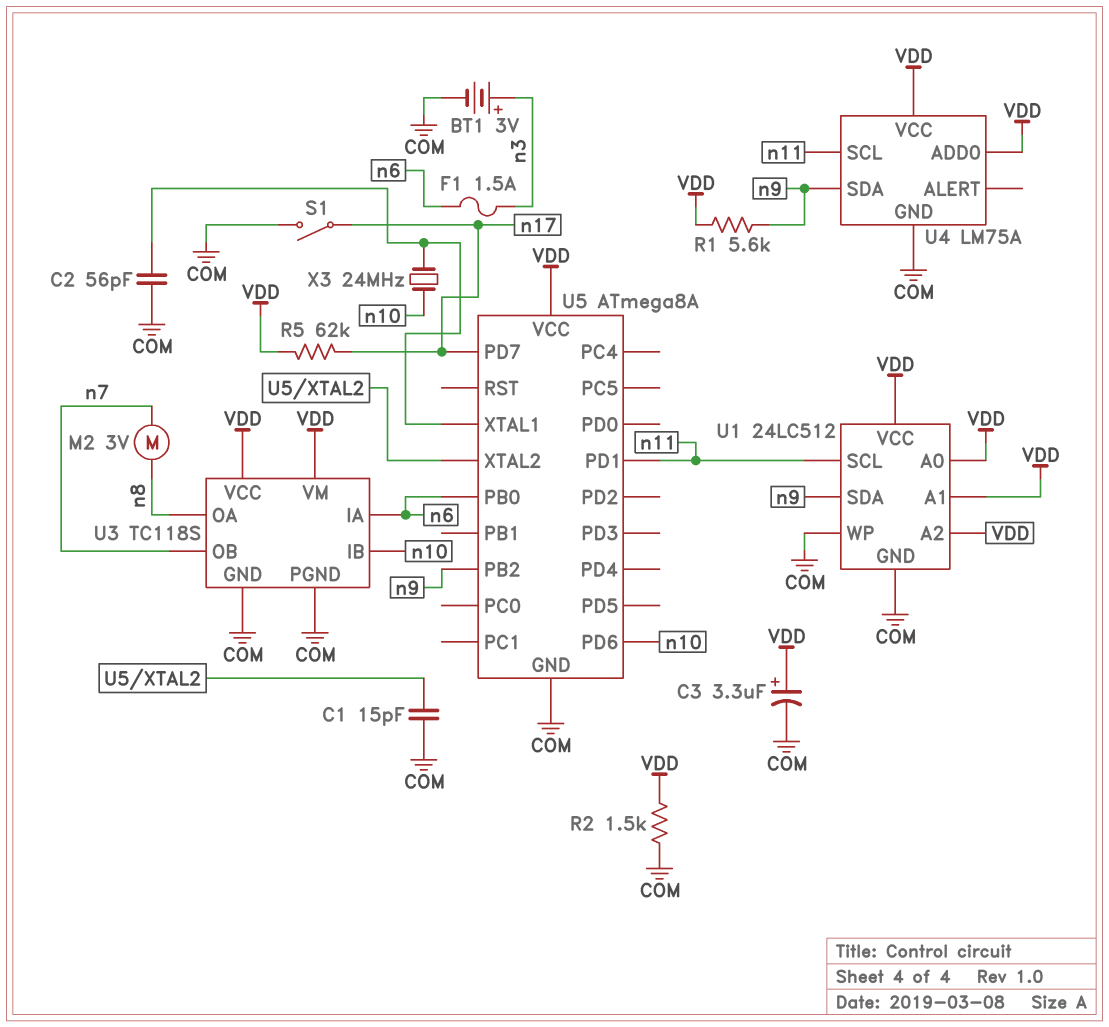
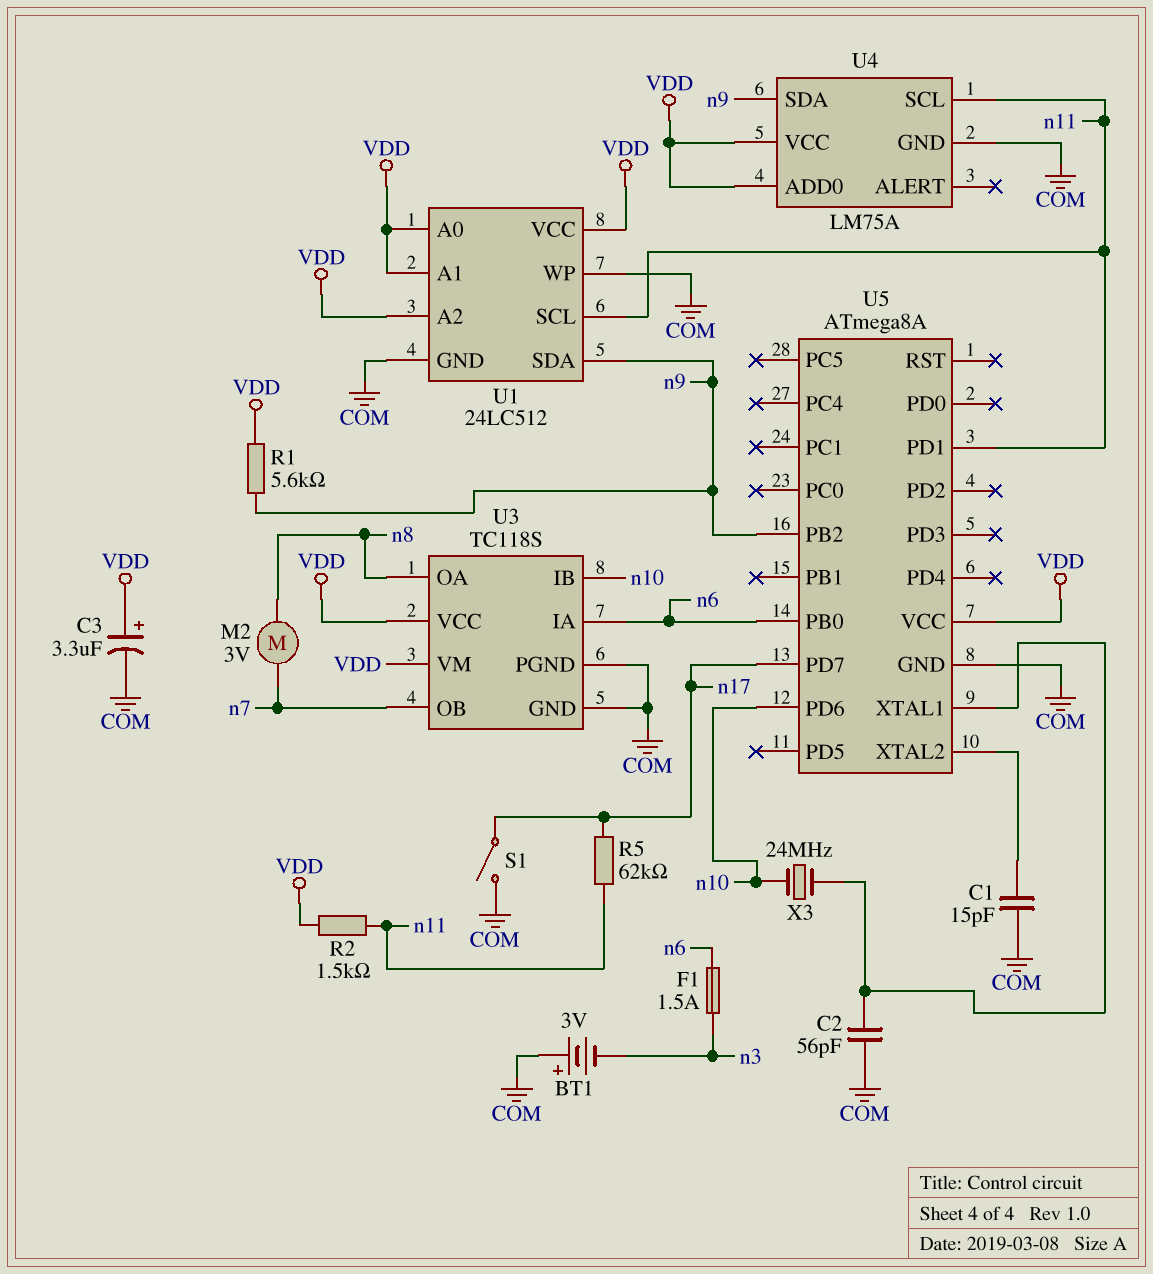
BT1: 3V (plus n3, minus COM) -> 3V (plus COM, minus n3)
R2: 1.5k (COM, VDD) -> 1.5k (VDD, n11)
R5: 62k (VDD, n17) -> 62k (n11, n17)

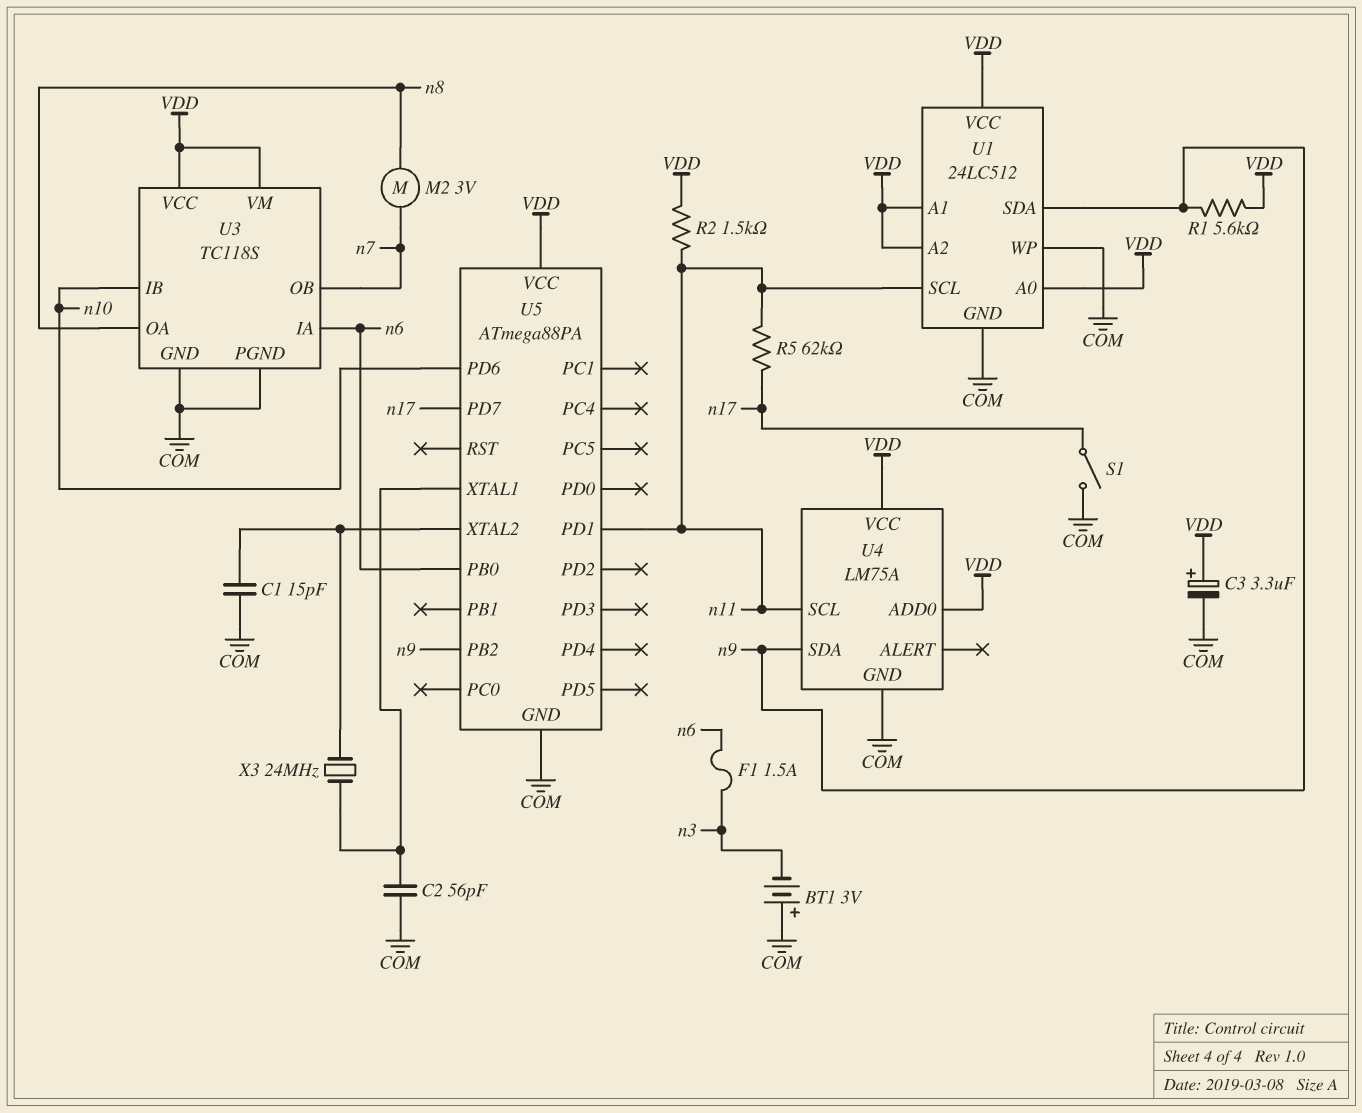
U5: ATmega8A -> ATmega88PA
X3: 24MHz (U5/XTAL1, n10) -> 24MHz (U5/XTAL1, U5/XTAL2)

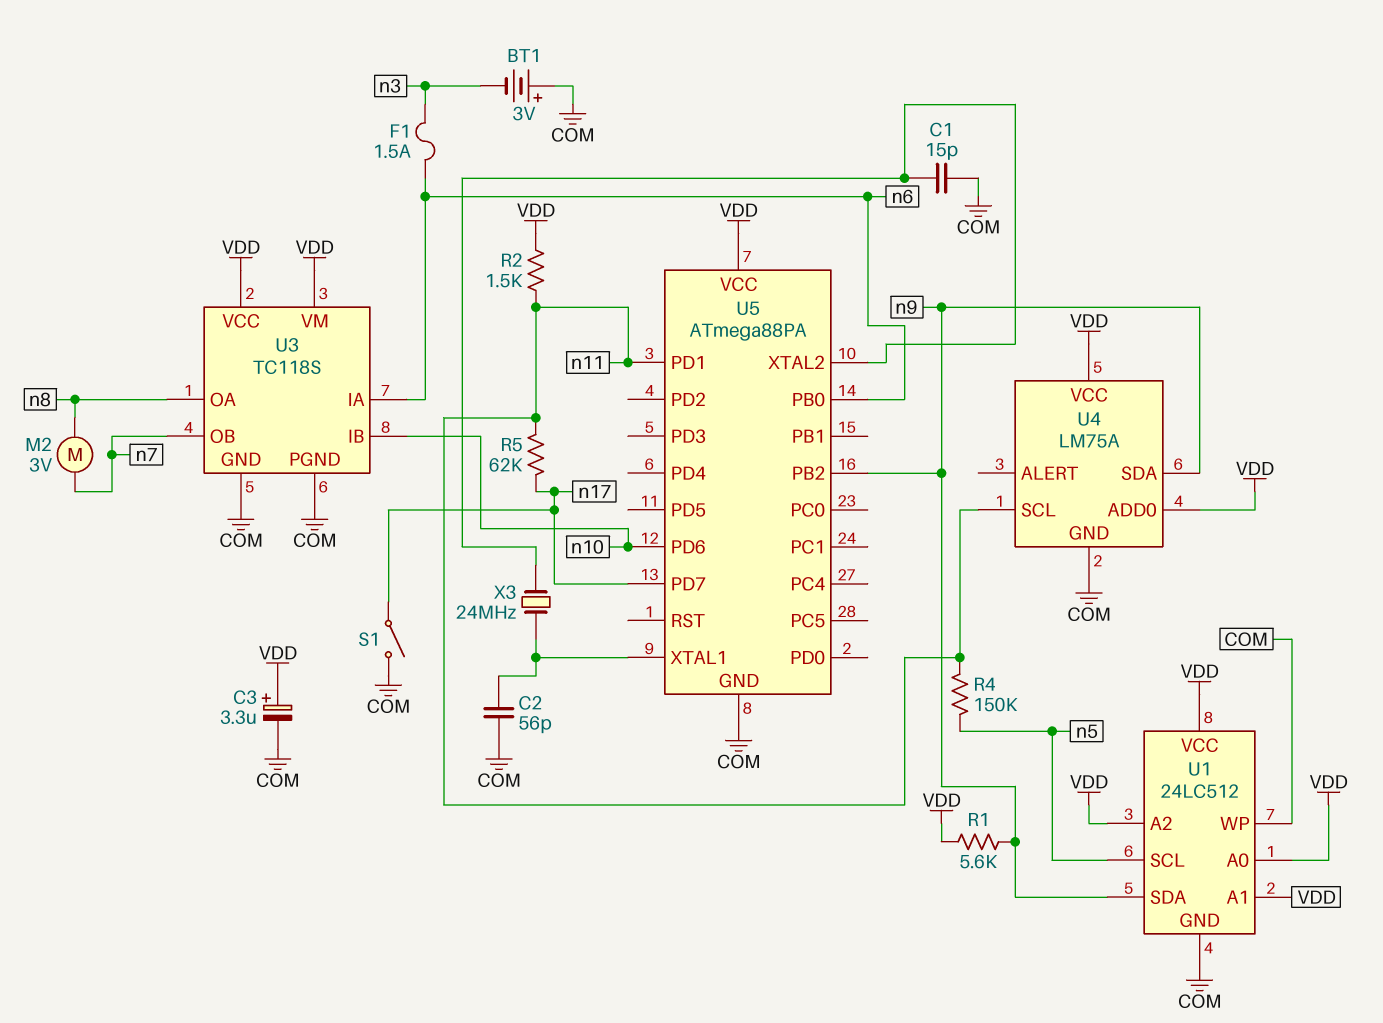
R4: none -> 150k (n5, n11)
U1 pin SCL: n11 -> n5

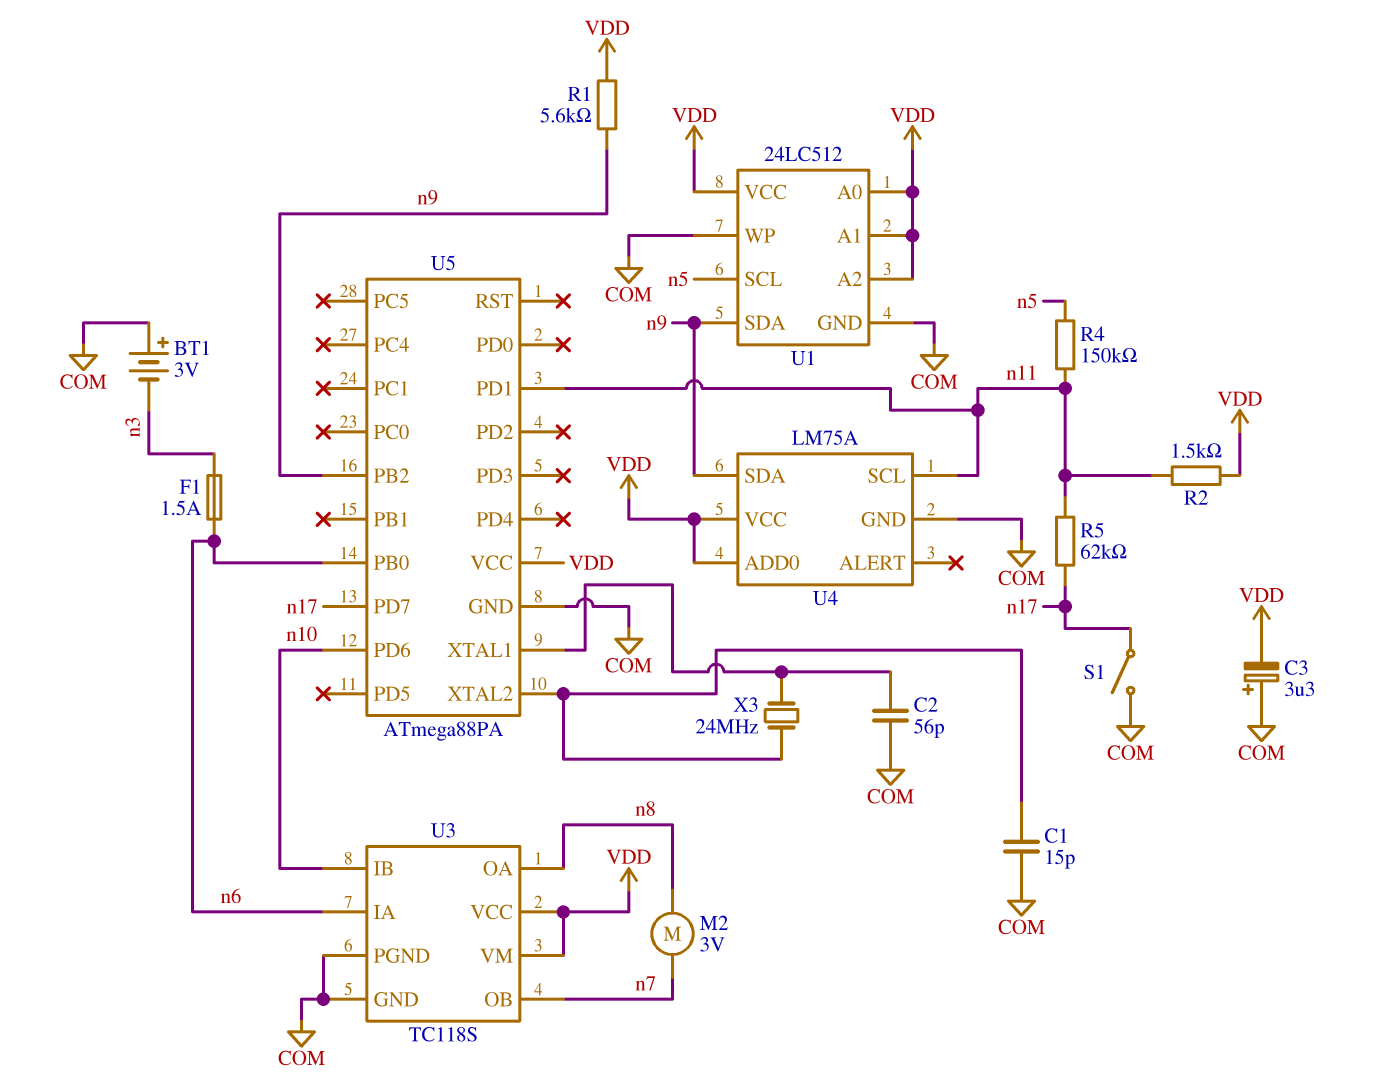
C3: 3.3uF (plus VDD, minus COM) -> 3.3uF (plus COM, minus VDD)

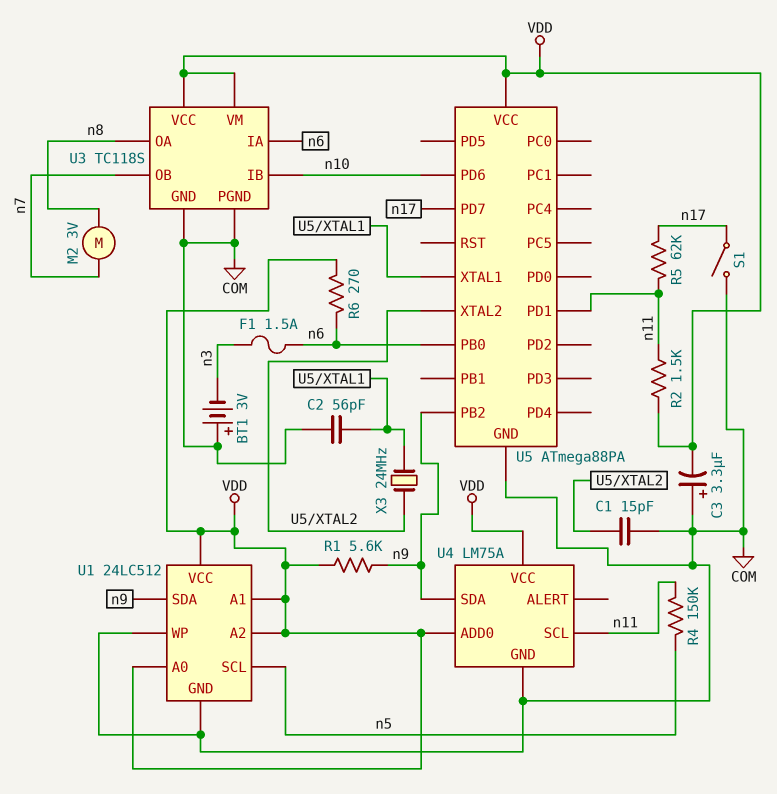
R6: none -> 270 (VDD, n6)

